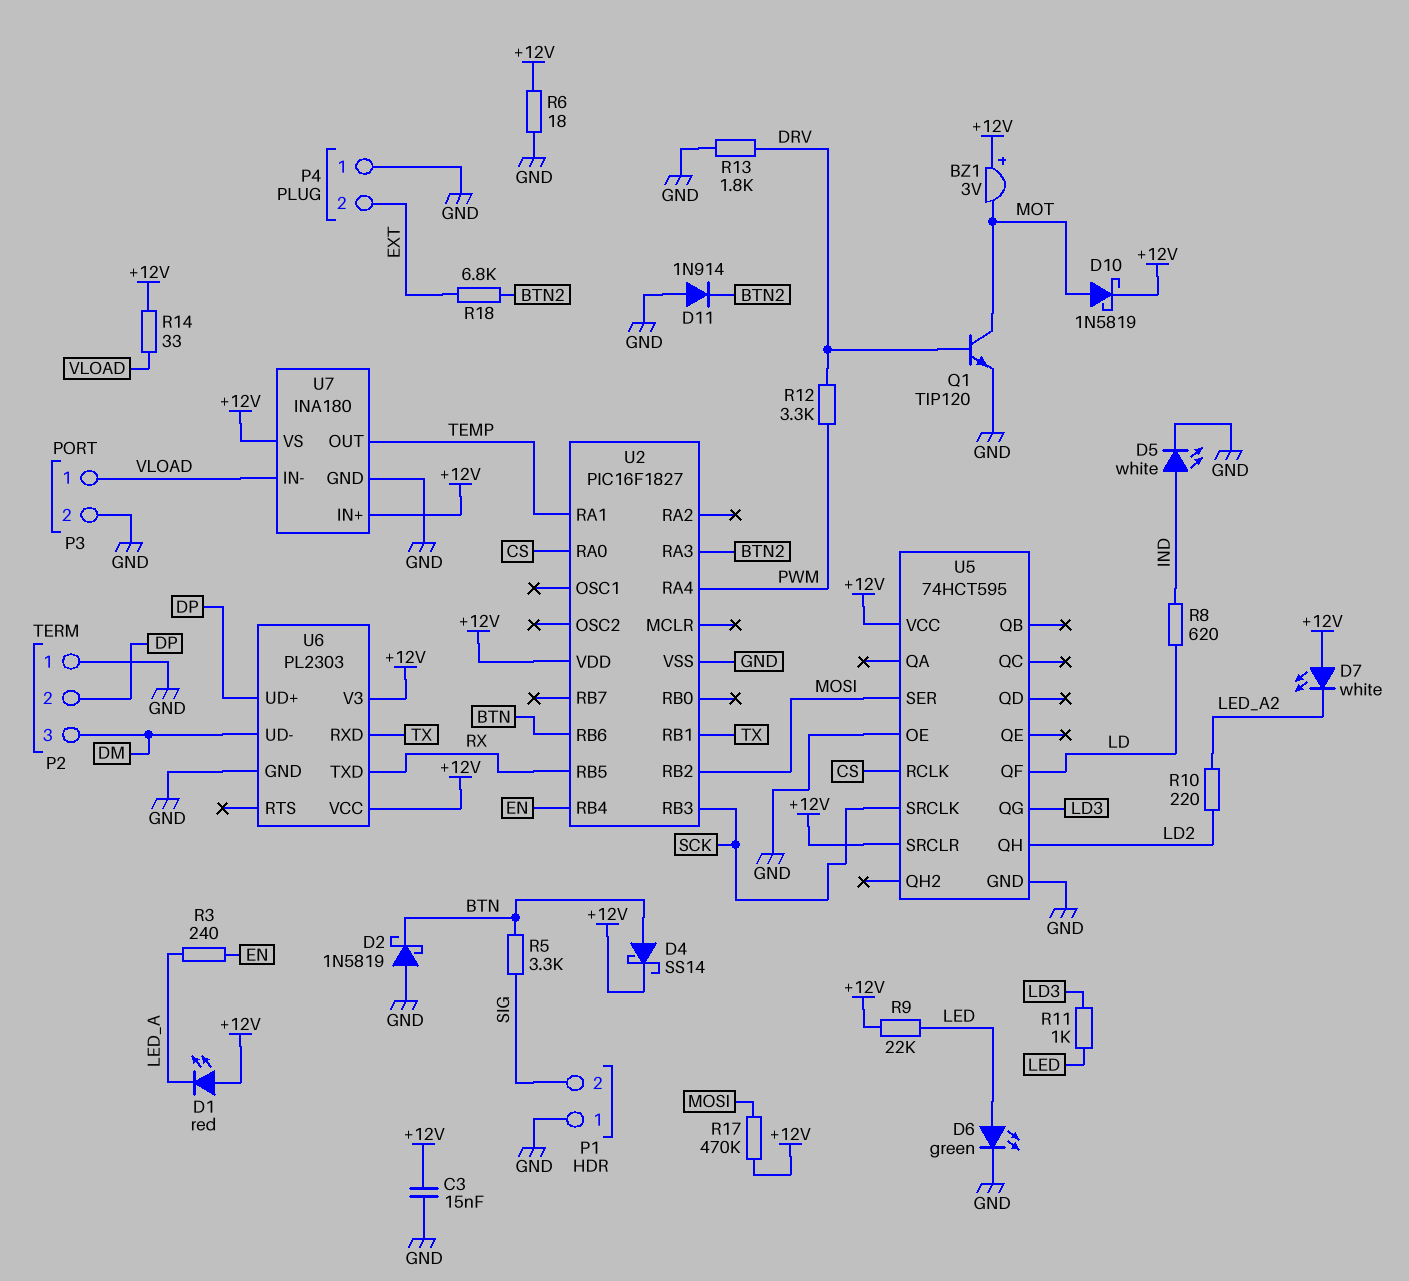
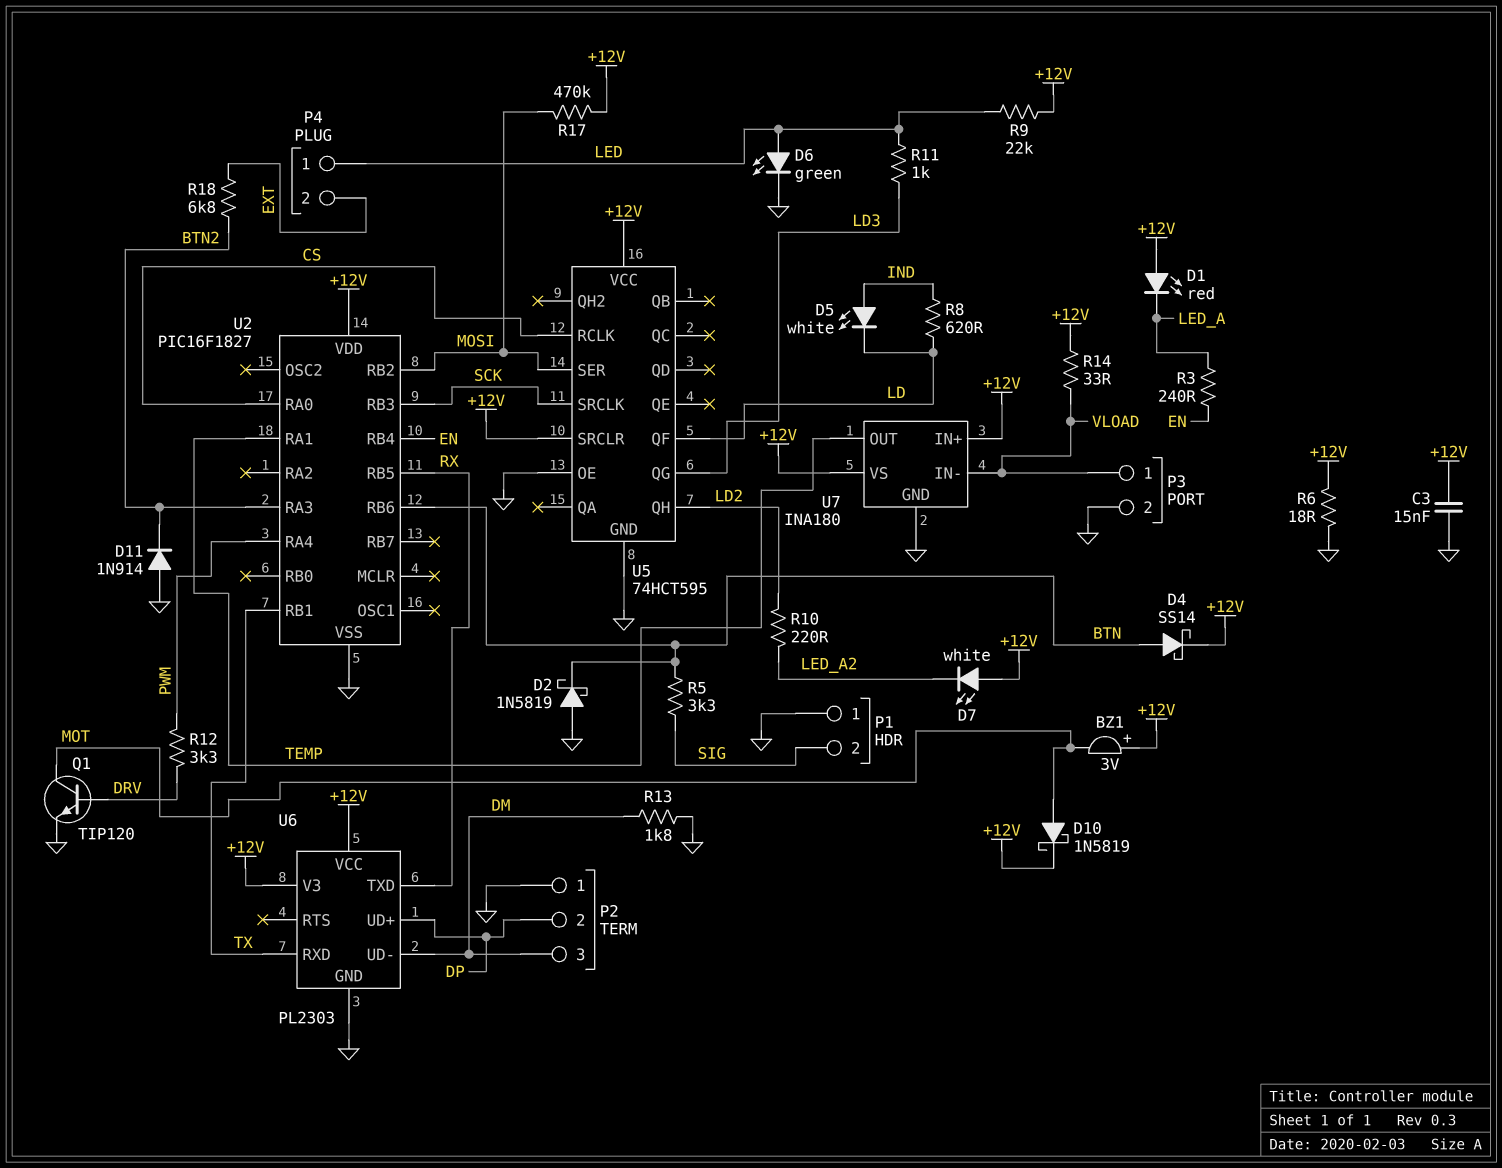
D5: LED white (A IND, K GND) -> LED white (A IND, K LD)
P4 pin 1: GND -> LED
R13: 1.8k (DRV, GND) -> 1.8k (DM, GND)

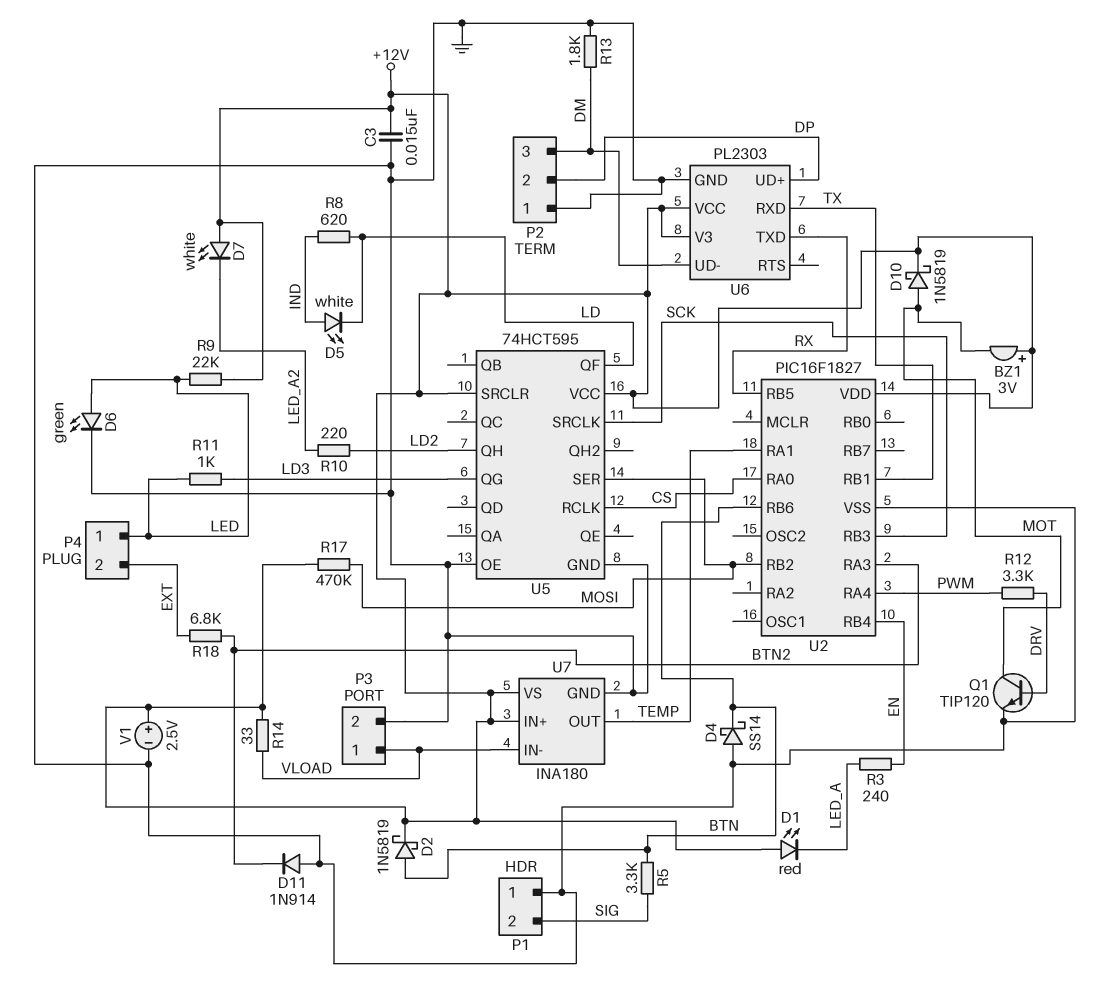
D2: schottky 1N5819 (A GND, K BTN) -> schottky 1N5819 (A BTN, K +12V)
D4: schottky SS14 (A BTN, K +12V) -> schottky SS14 (A GND, K BTN)
R6: 18 (+12V, GND) -> none
V1: none -> 2.5V (plus +12V, minus GND)

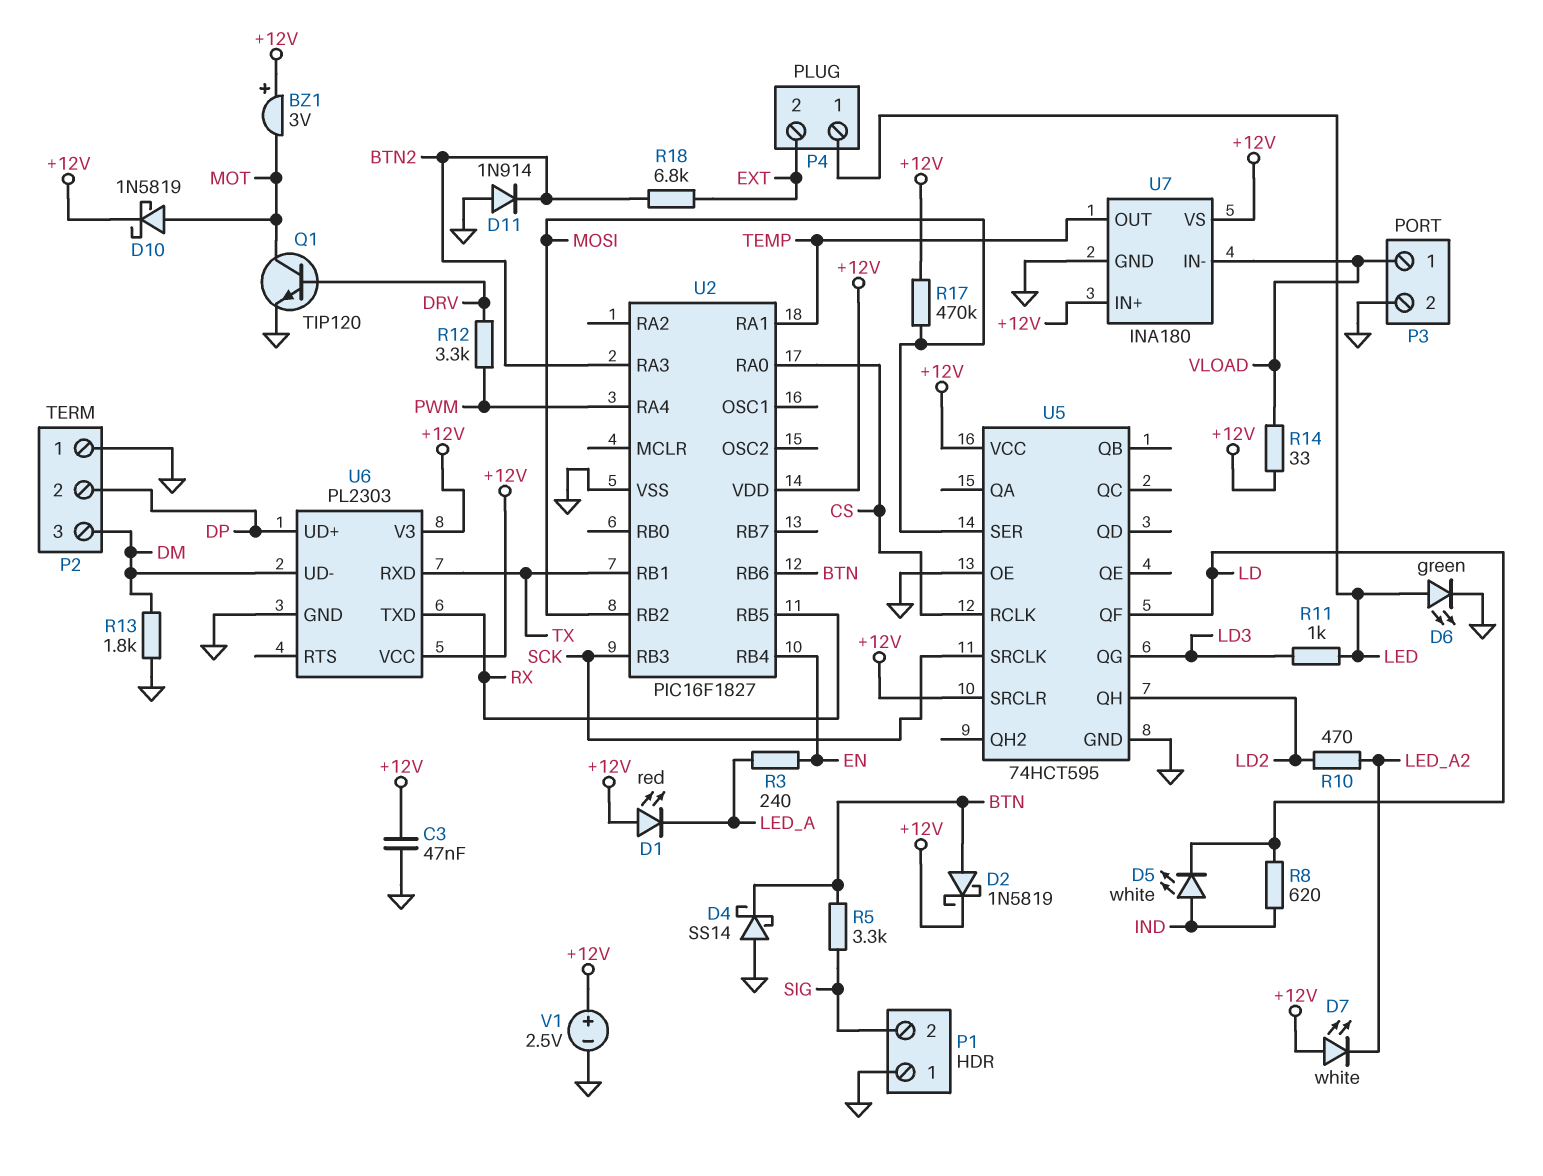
C3: 15nF (+12V, GND) -> 47nF (+12V, GND)
R9: 22k (+12V, LED) -> none
R10: 220 (LD2, LED_A2) -> 470 (LD2, LED_A2)

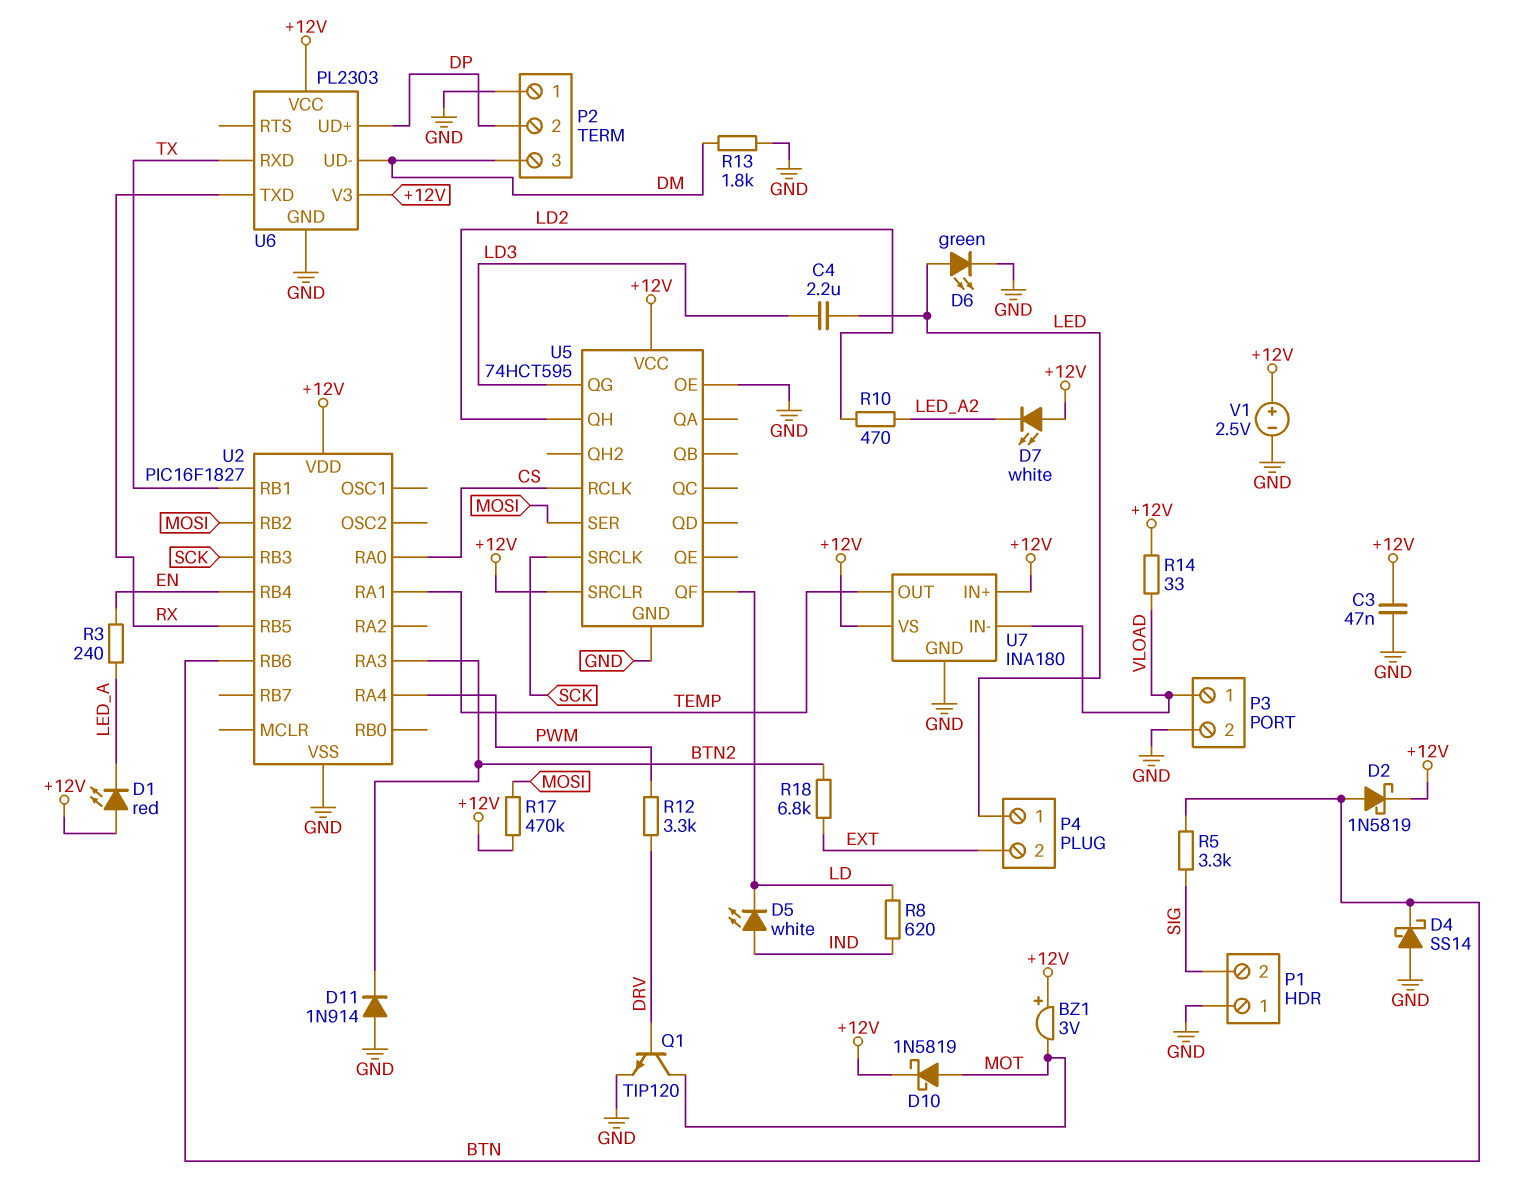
C4: none -> 2.2uF (LD3, LED)
R11: 1k (LD3, LED) -> none

